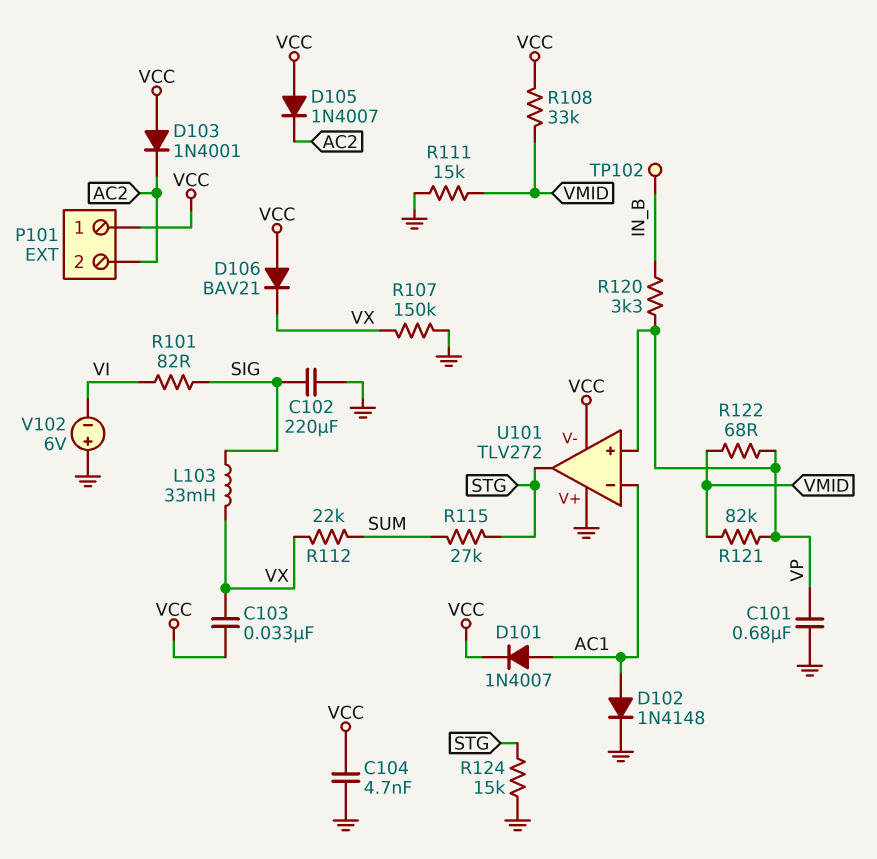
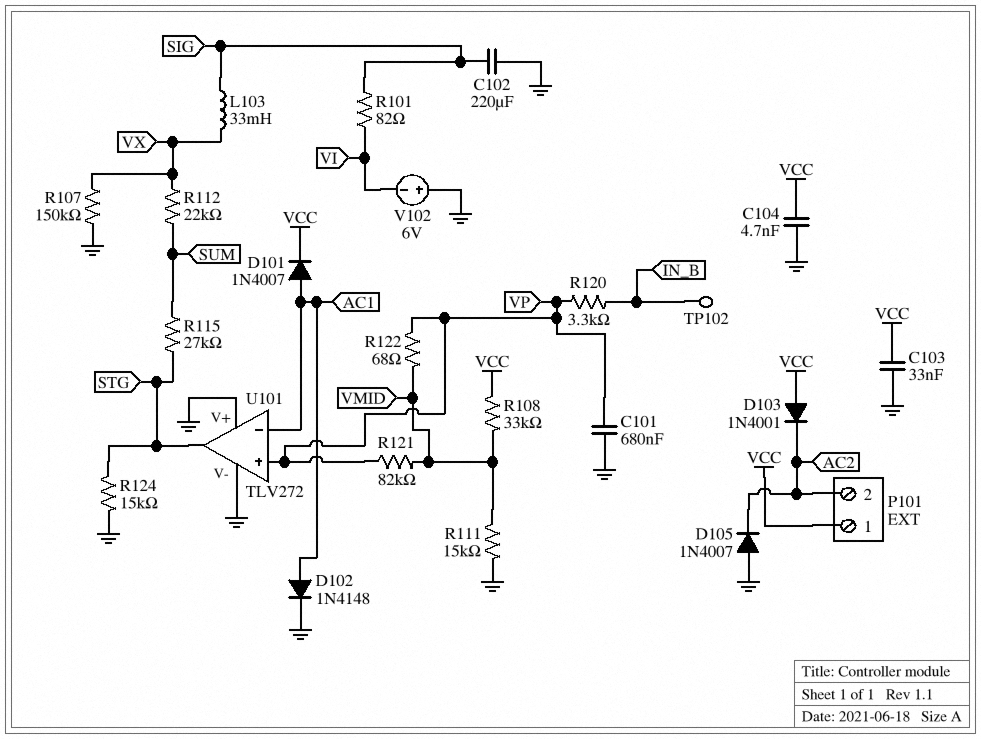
C103: 33nF (VCC, VX) -> 33nF (GND, VCC)
D105: diode 1N4007 (A VCC, K AC2) -> diode 1N4007 (A GND, K AC2)
D106: diode BAV21 (A VCC, K VX) -> none
U101 pin V-: VCC -> GND

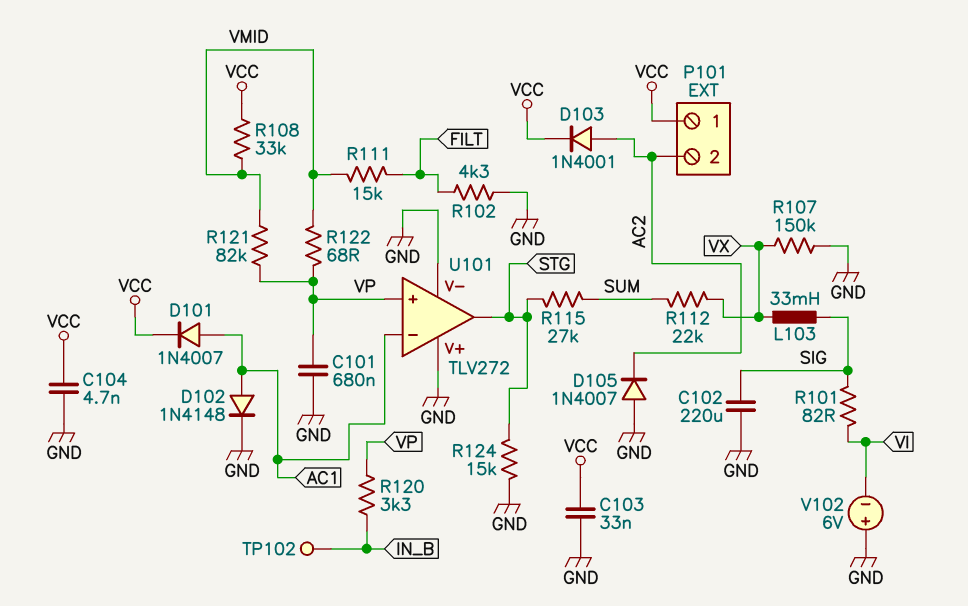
D103: diode 1N4001 (A VCC, K AC2) -> diode 1N4001 (A AC2, K VCC)
R102: none -> 4.3k (FILT, GND)
R111: 15k (GND, VMID) -> 15k (FILT, VMID)

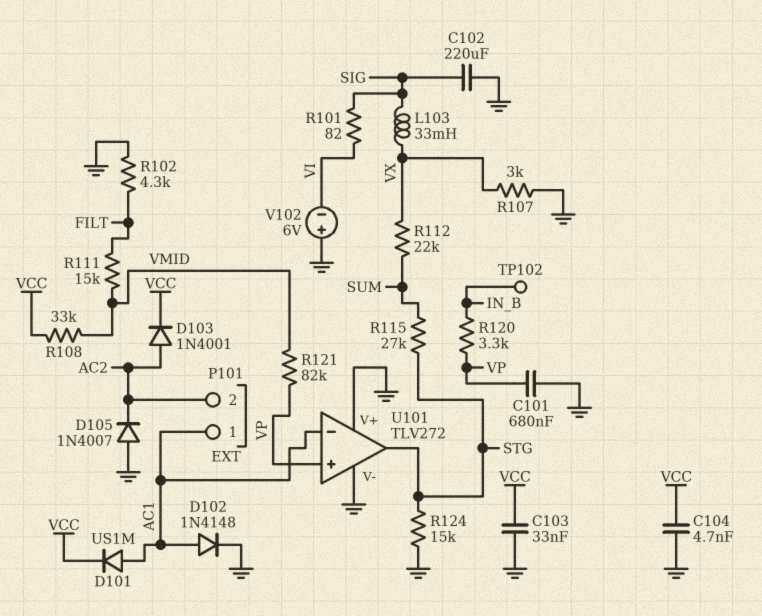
D101: diode 1N4007 (A AC1, K VCC) -> diode US1M (A AC1, K VCC)
P101 pin 1: VCC -> AC1
R107: 150k (GND, VX) -> 3k (GND, VX)
R122: 68 (VMID, VP) -> none

